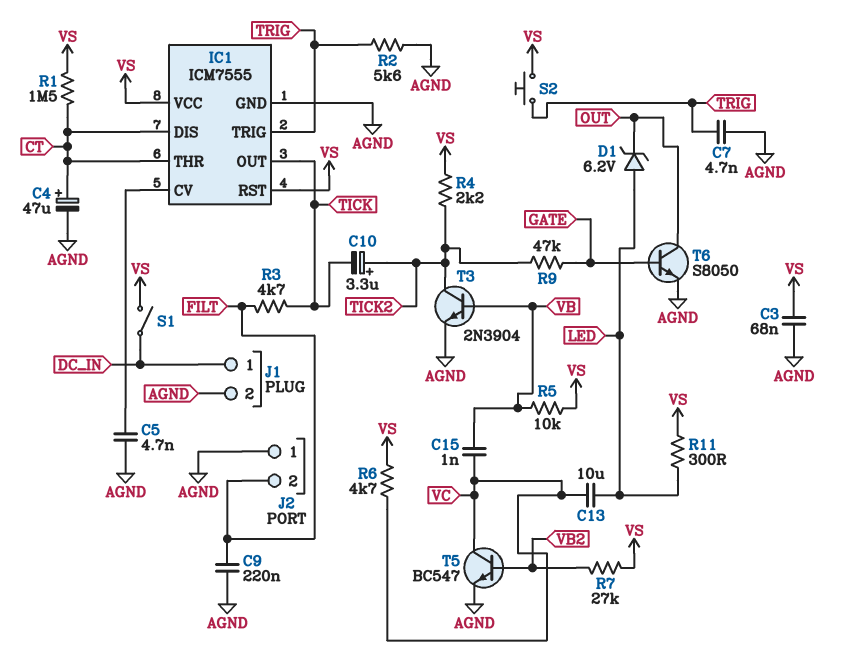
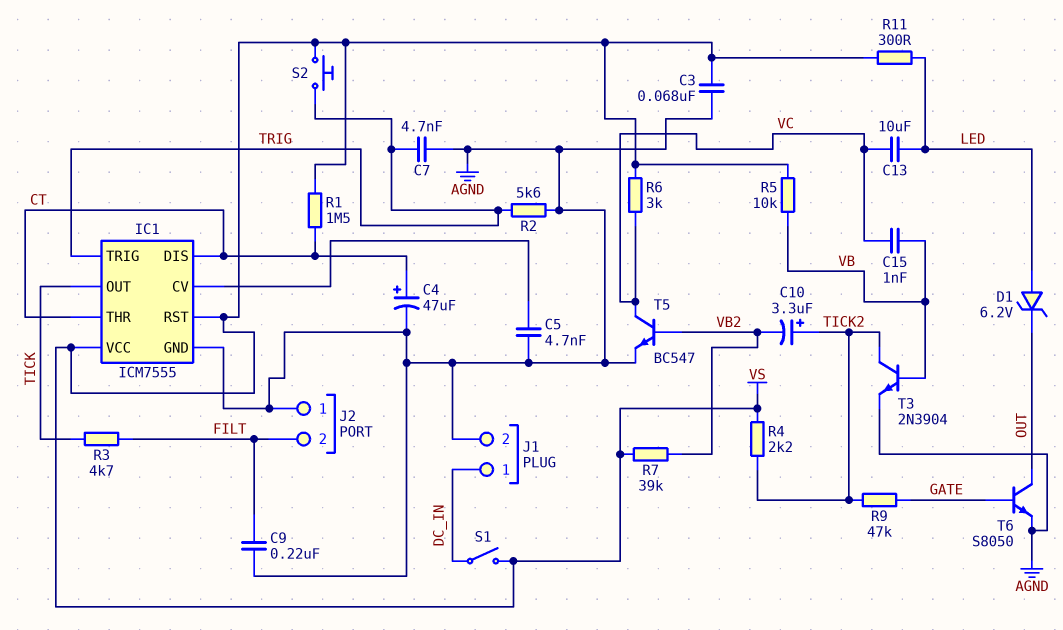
C10: 3.3uF (plus TICK2, minus TICK) -> 3.3uF (plus TICK2, minus VB2)
R6: 4.7k (VC, VS) -> 3k (VC, VS)
R7: 27k (VB2, VS) -> 39k (VB2, VS)

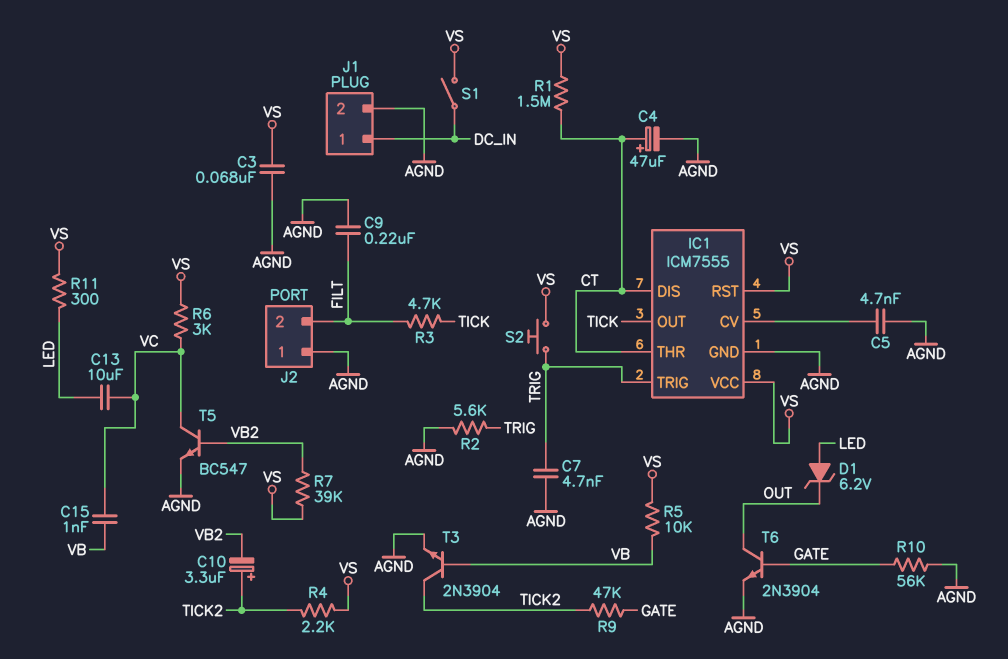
R10: none -> 56k (AGND, GATE)
T6: NPN S8050 (B GATE, C OUT, E AGND) -> NPN 2N3904 (B GATE, C OUT, E AGND)

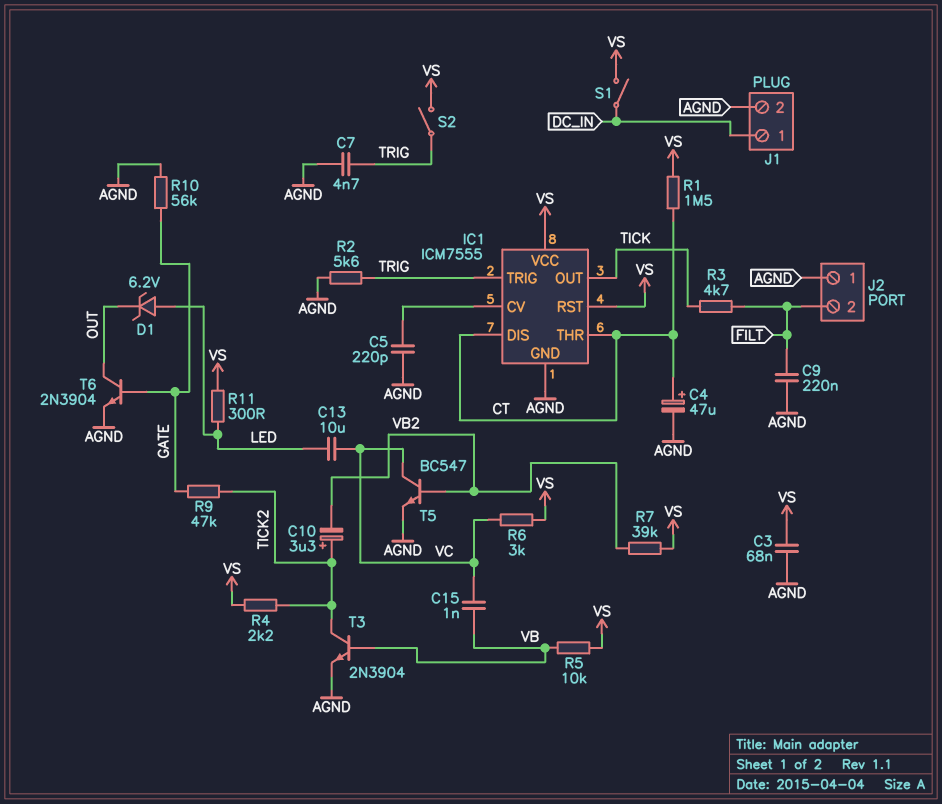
C5: 4.7nF (AGND, IC1/CV) -> 220pF (AGND, IC1/CV)
S2: button (TRIG, VS) -> switch (TRIG, VS)

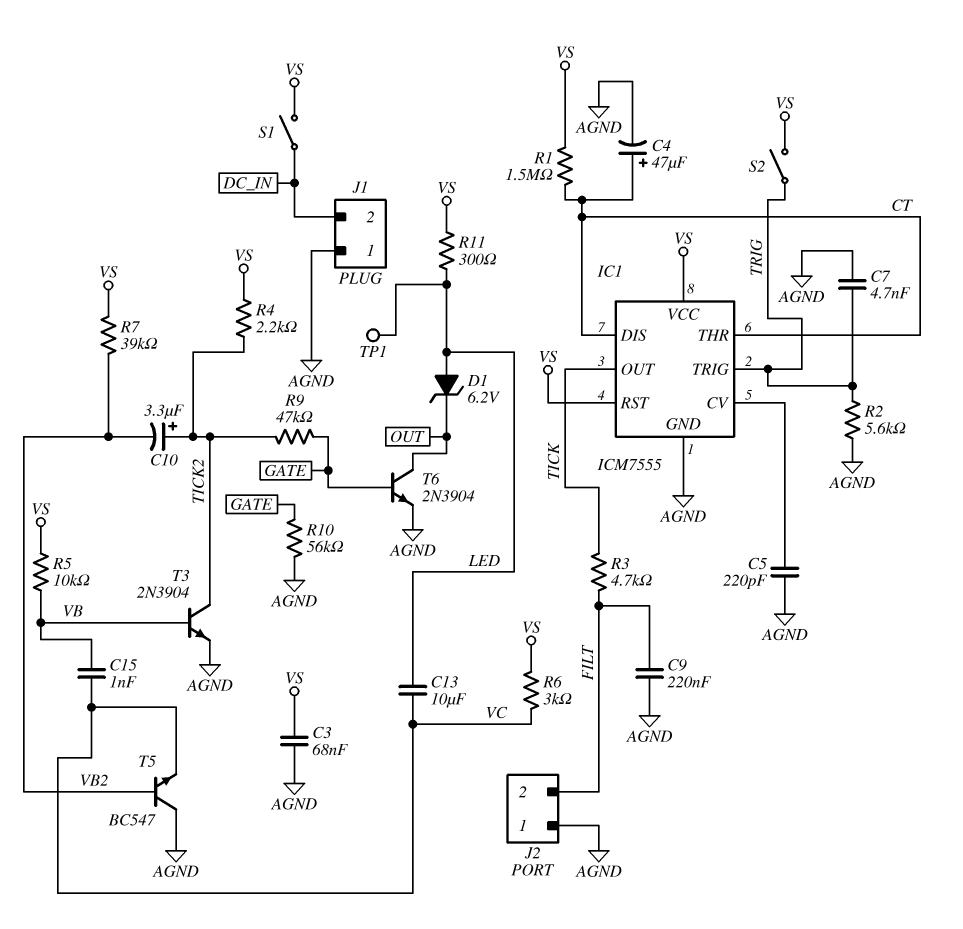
J1 pin 1: DC_IN -> AGND
J1 pin 2: AGND -> DC_IN
T5: NPN BC547 (B VB2, C VC, E AGND) -> NPN BC547 (B VB2, C AGND, E VC)
TP1: none -> test point (LED)

